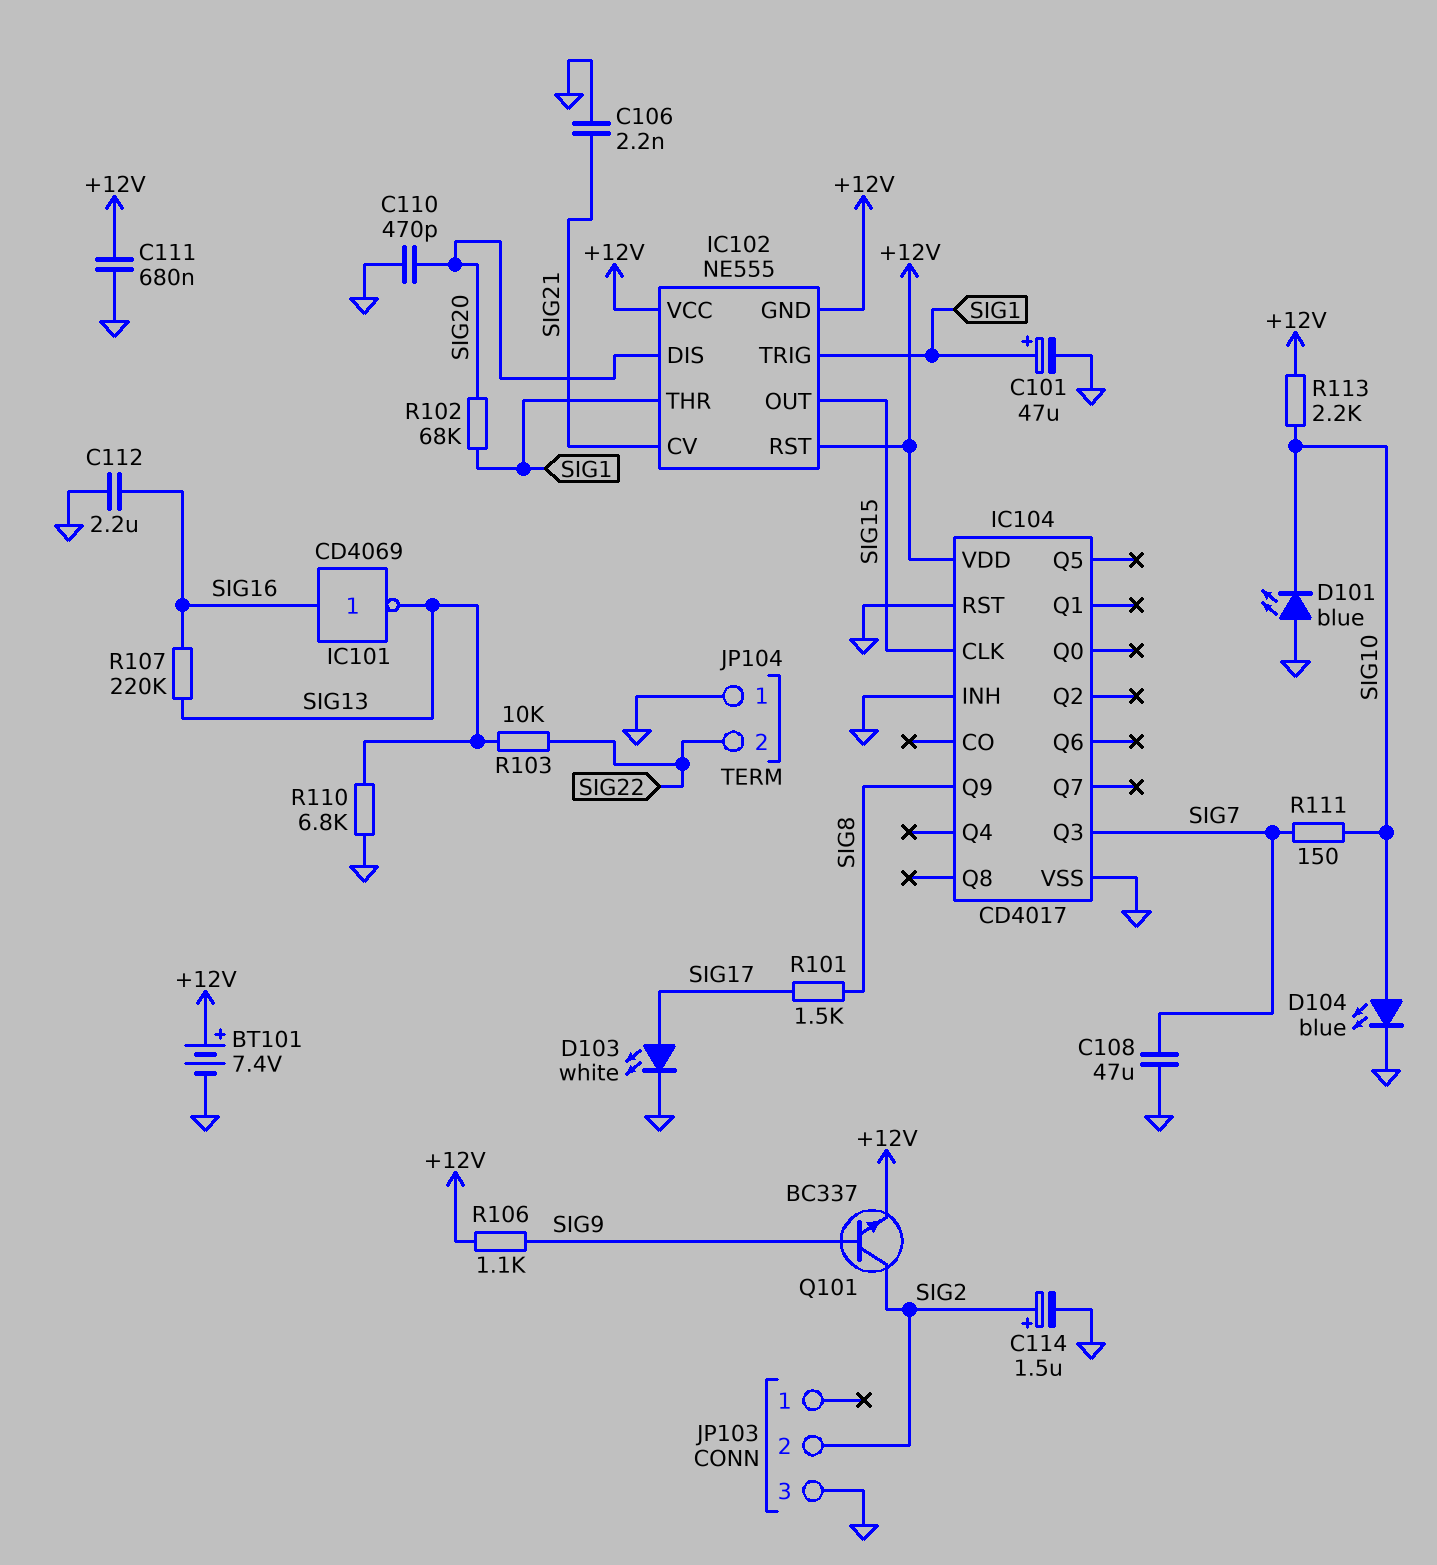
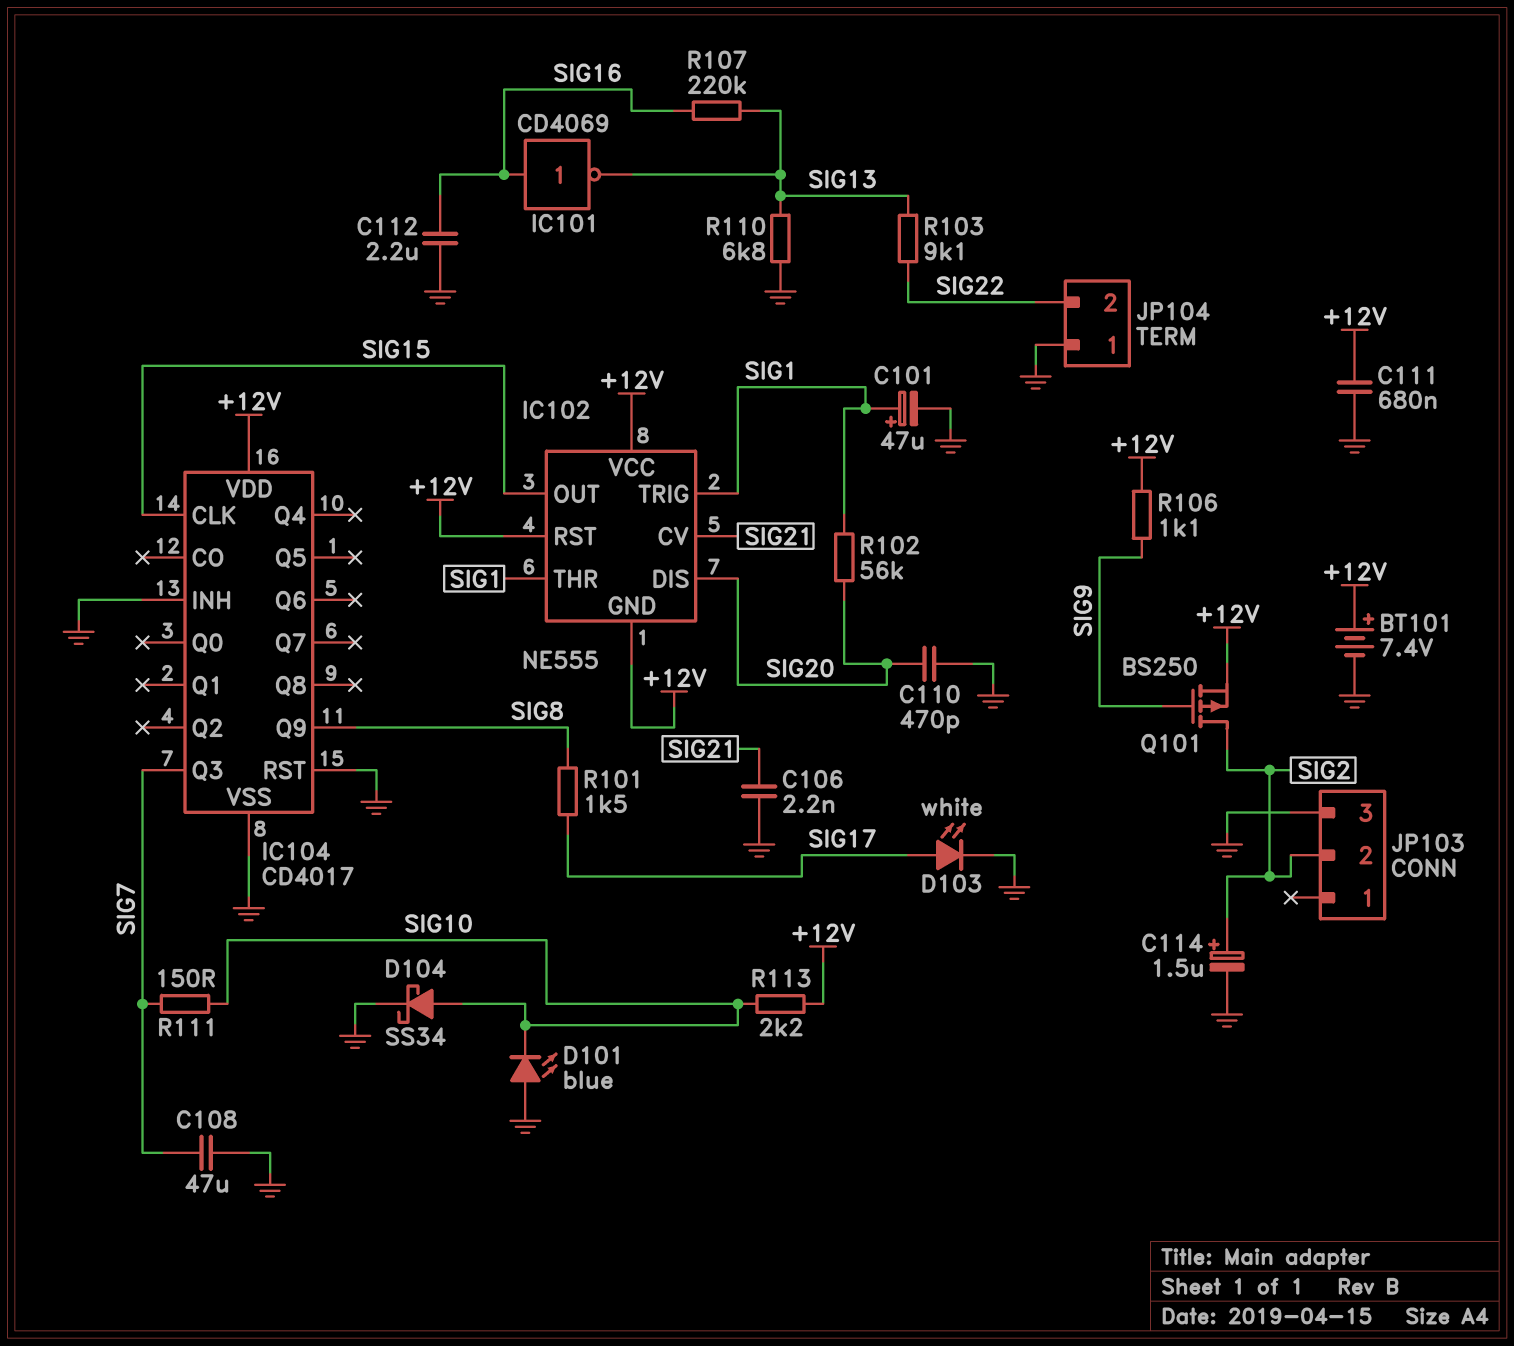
D104: LED blue (A SIG10, K GND) -> schottky SS34 (A SIG10, K GND)
Q101: NPN BC337 (B SIG9, C SIG2, E +12V) -> PMOS BS250 (G SIG9, D SIG2, S +12V)
R102: 68k (SIG1, SIG20) -> 56k (SIG1, SIG20)
R103: 10k (SIG13, SIG22) -> 9.1k (SIG13, SIG22)

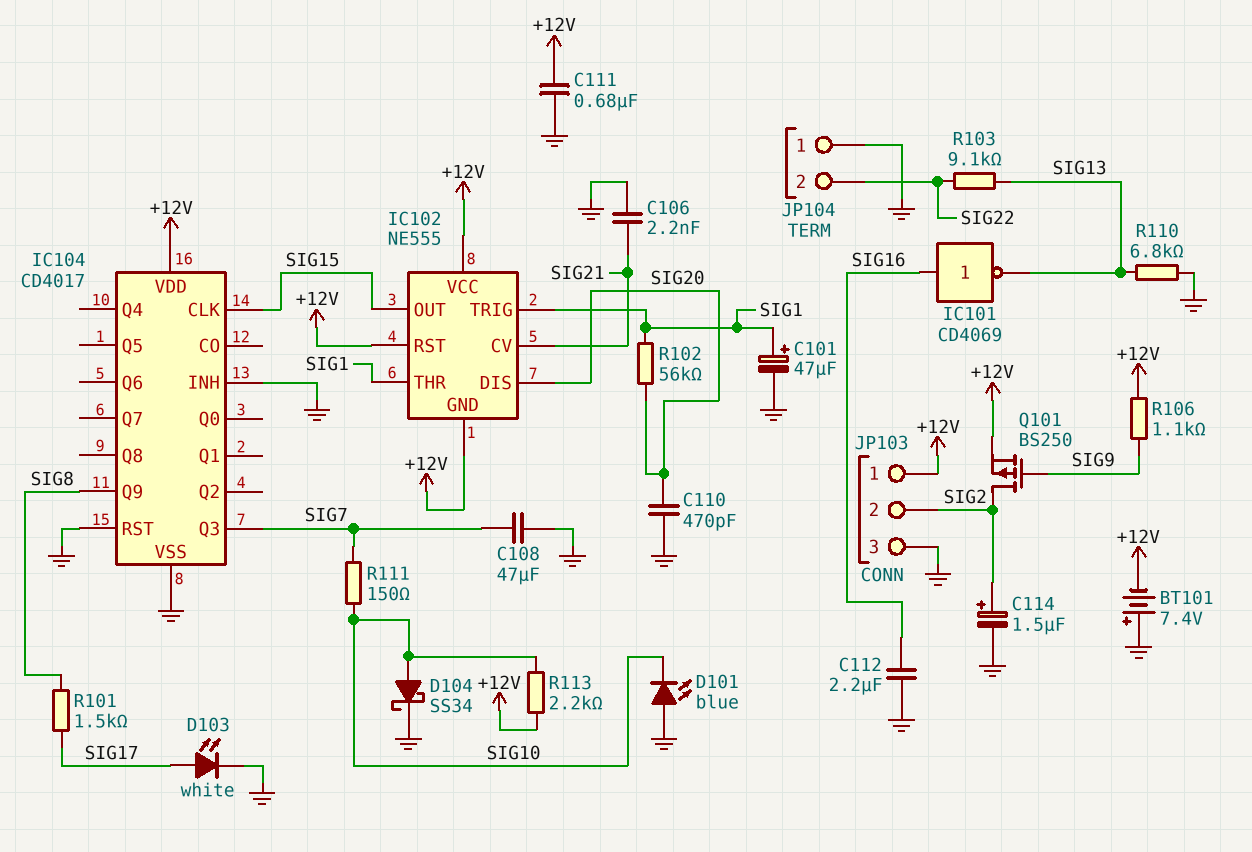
BT101: 7.4V (plus +12V, minus GND) -> 7.4V (plus GND, minus +12V)
JP103 pin 1: none -> +12V
R107: 220k (SIG13, SIG16) -> none

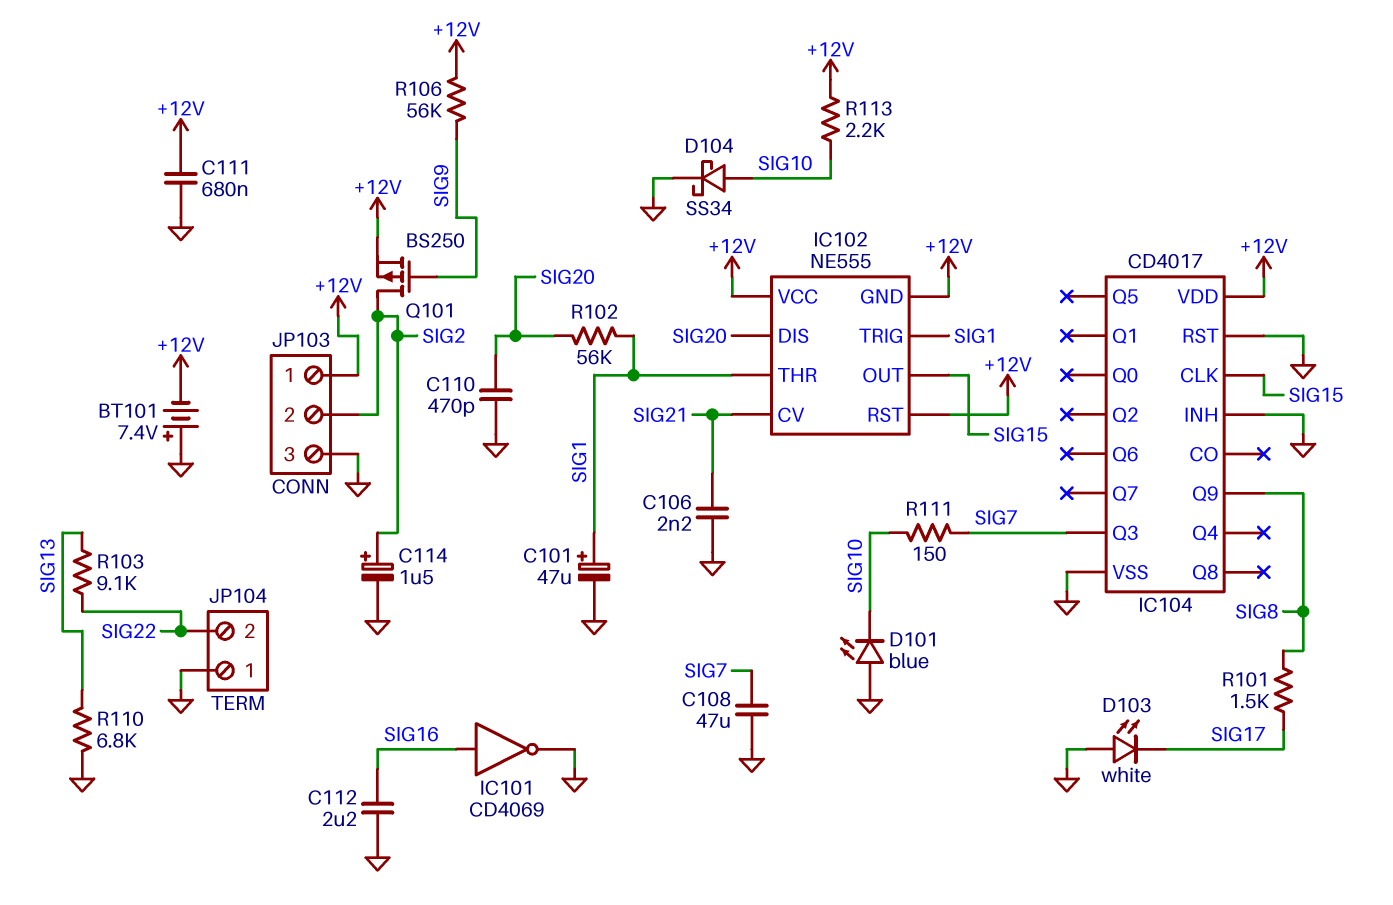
D103: LED white (A SIG17, K GND) -> LED white (A GND, K SIG17)
IC101: NOT CD4069 (in SIG16, out SIG13) -> NOT CD4069 (in SIG16, out GND)
R106: 1.1k (+12V, SIG9) -> 56k (+12V, SIG9)

